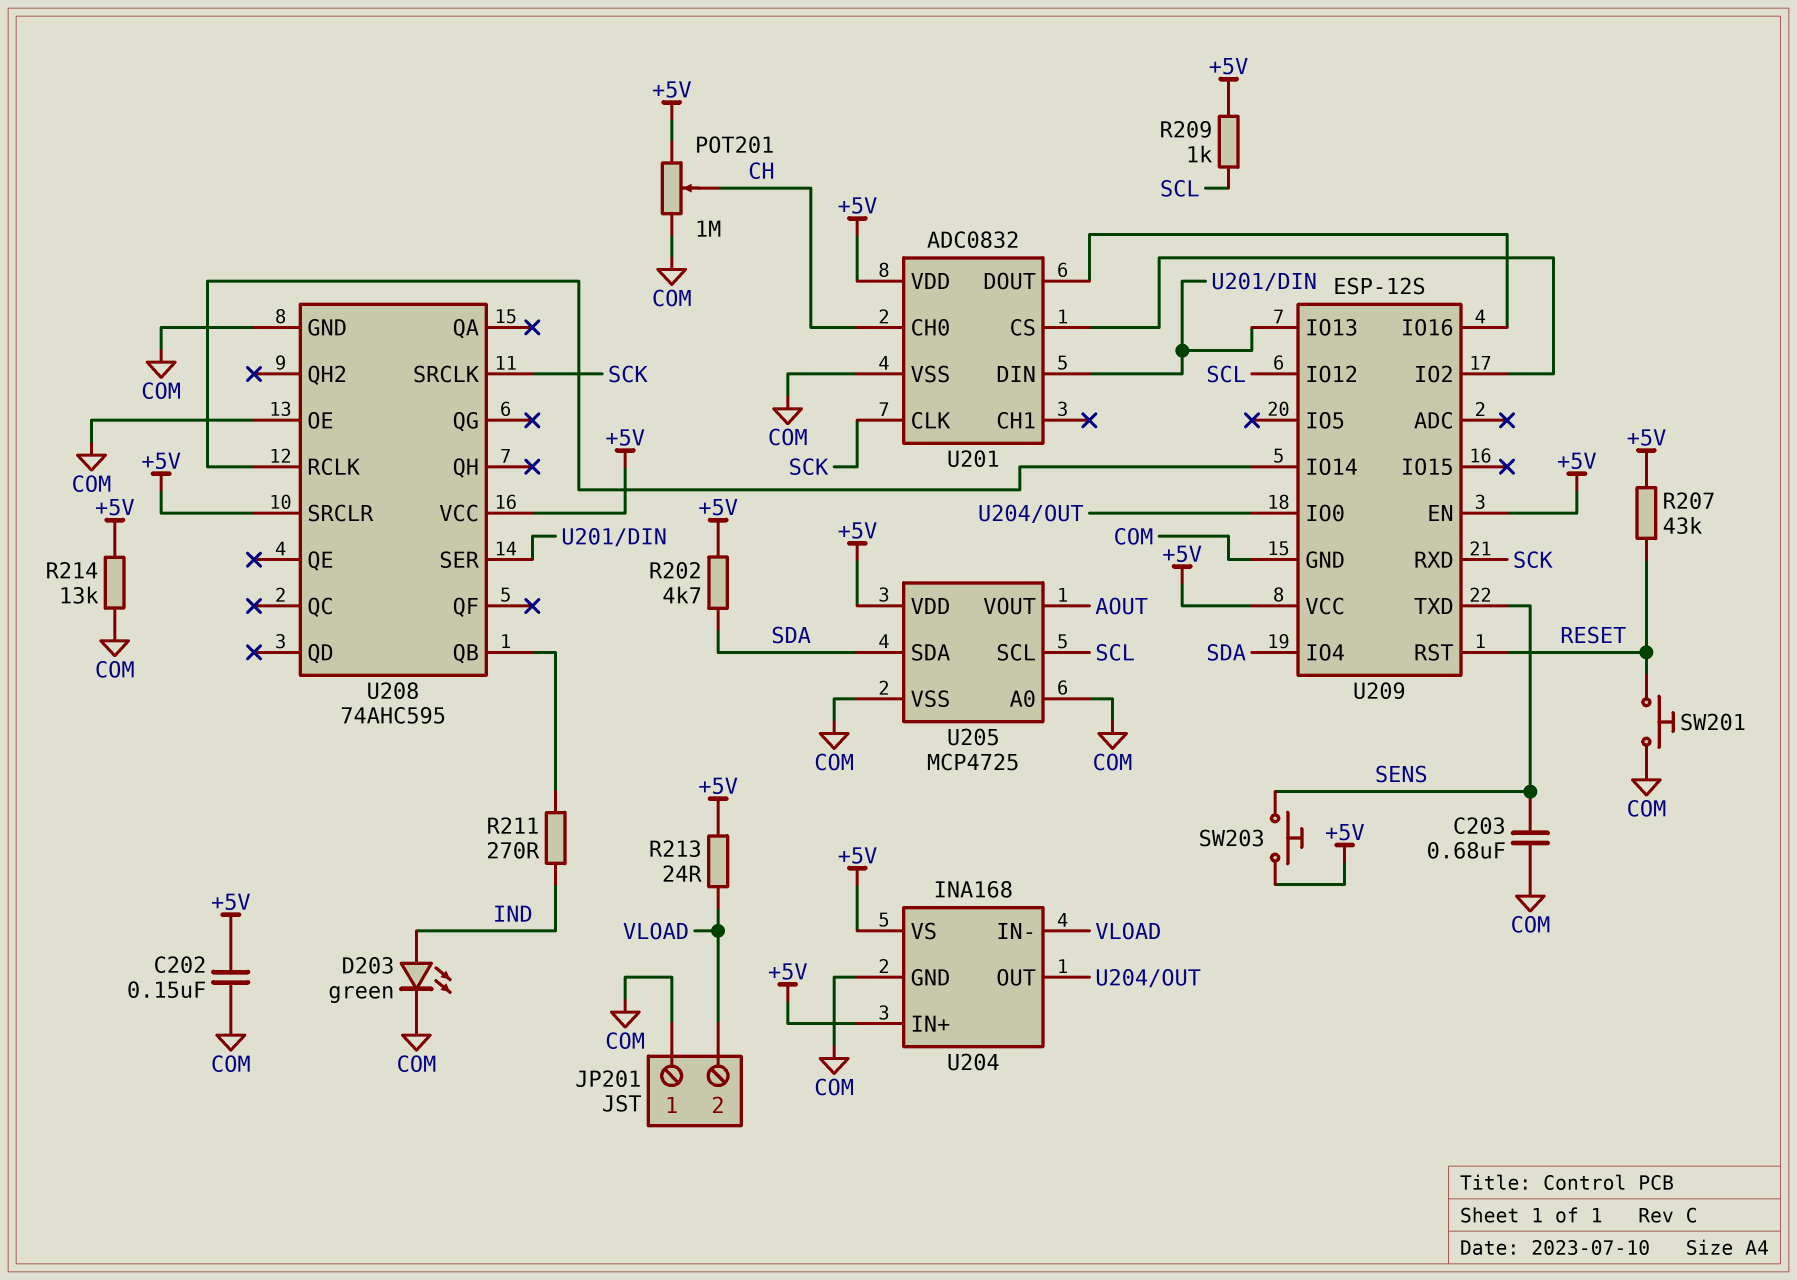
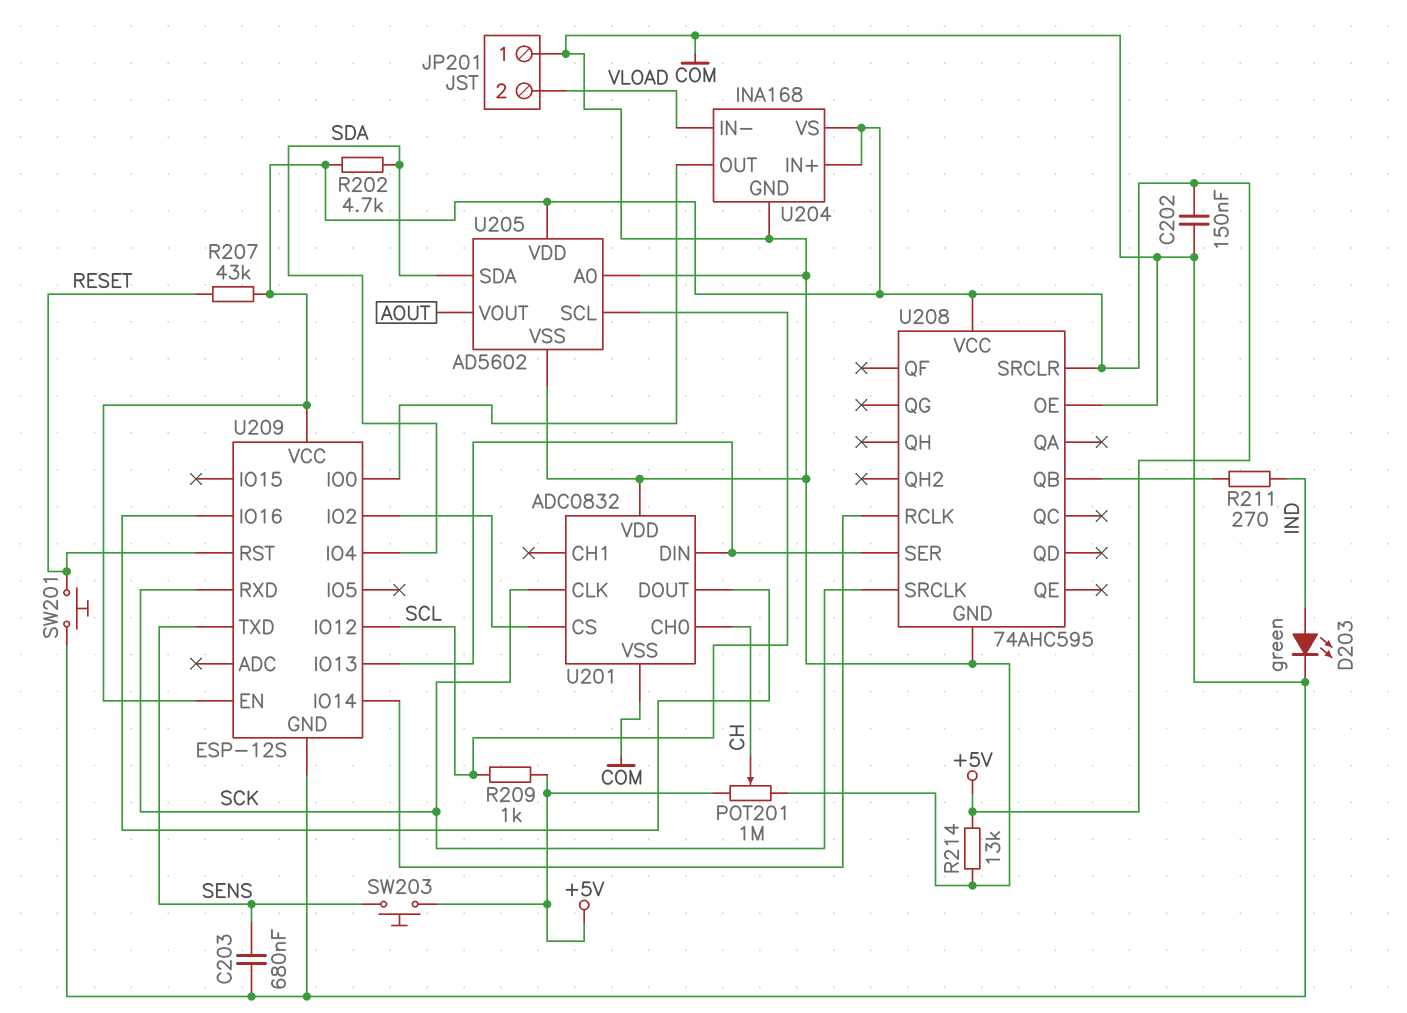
R213: 24 (+5V, VLOAD) -> none
U201 pin VDD: +5V -> COM
U205: MCP4725 -> AD5602

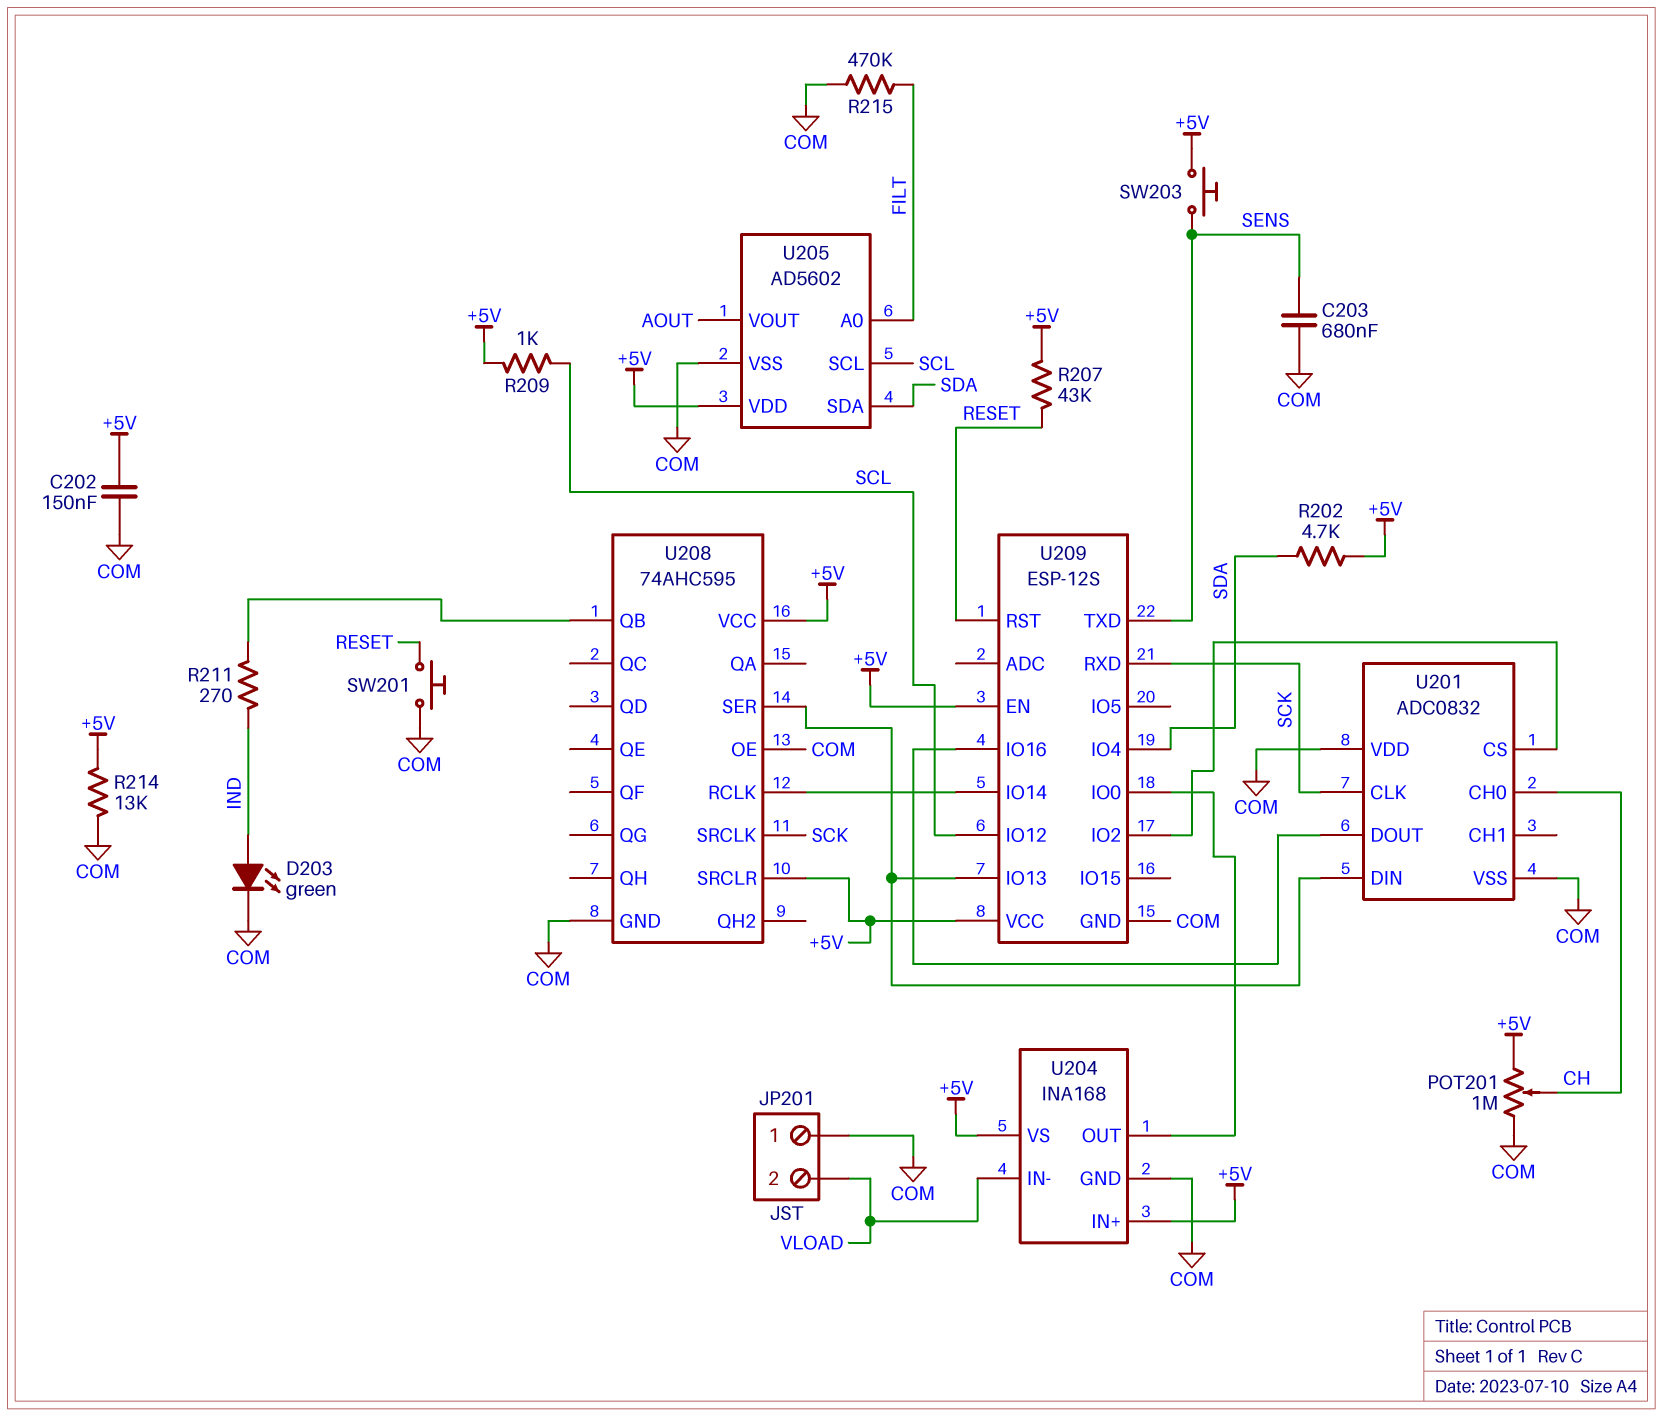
R215: none -> 470k (COM, FILT)
U205 pin A0: COM -> FILT

